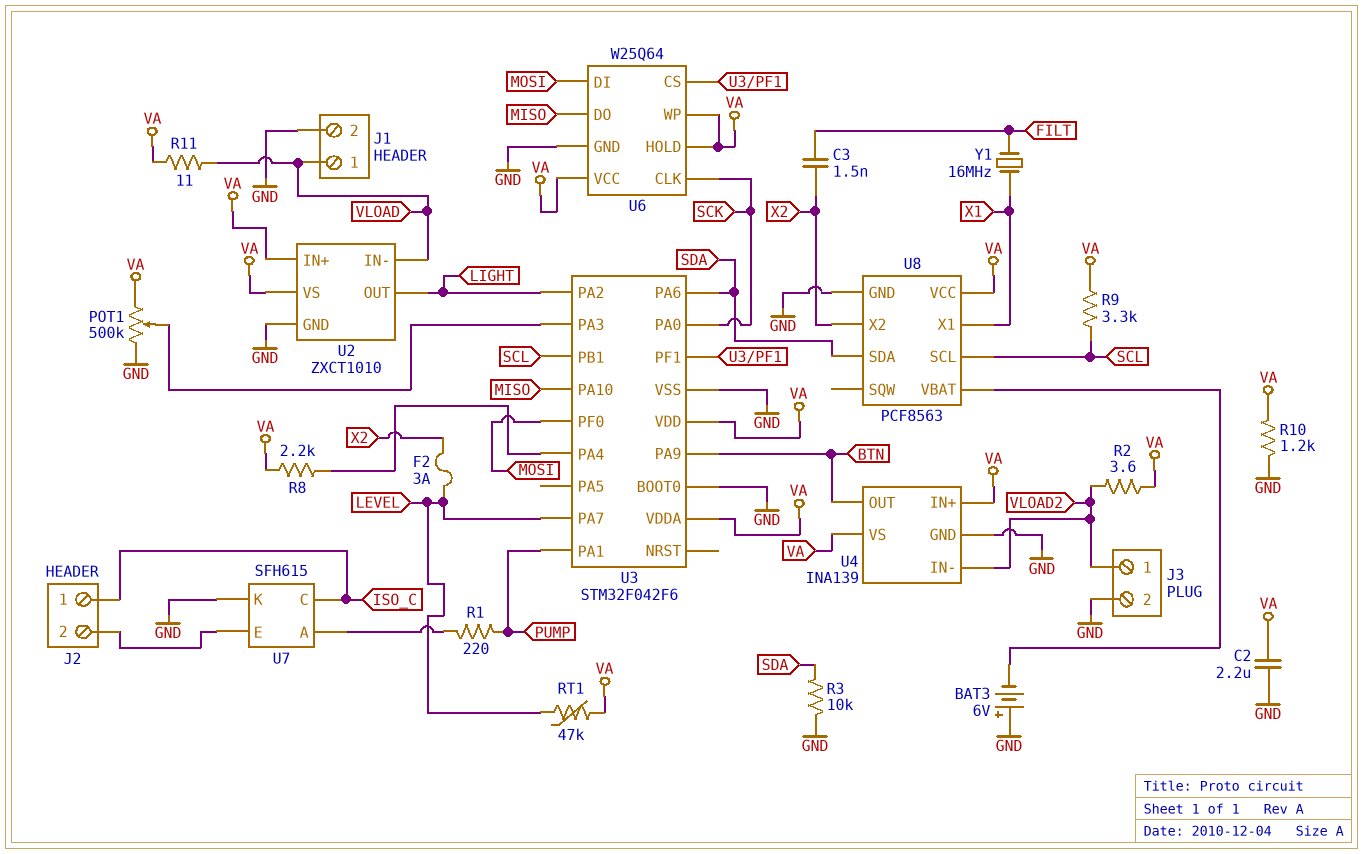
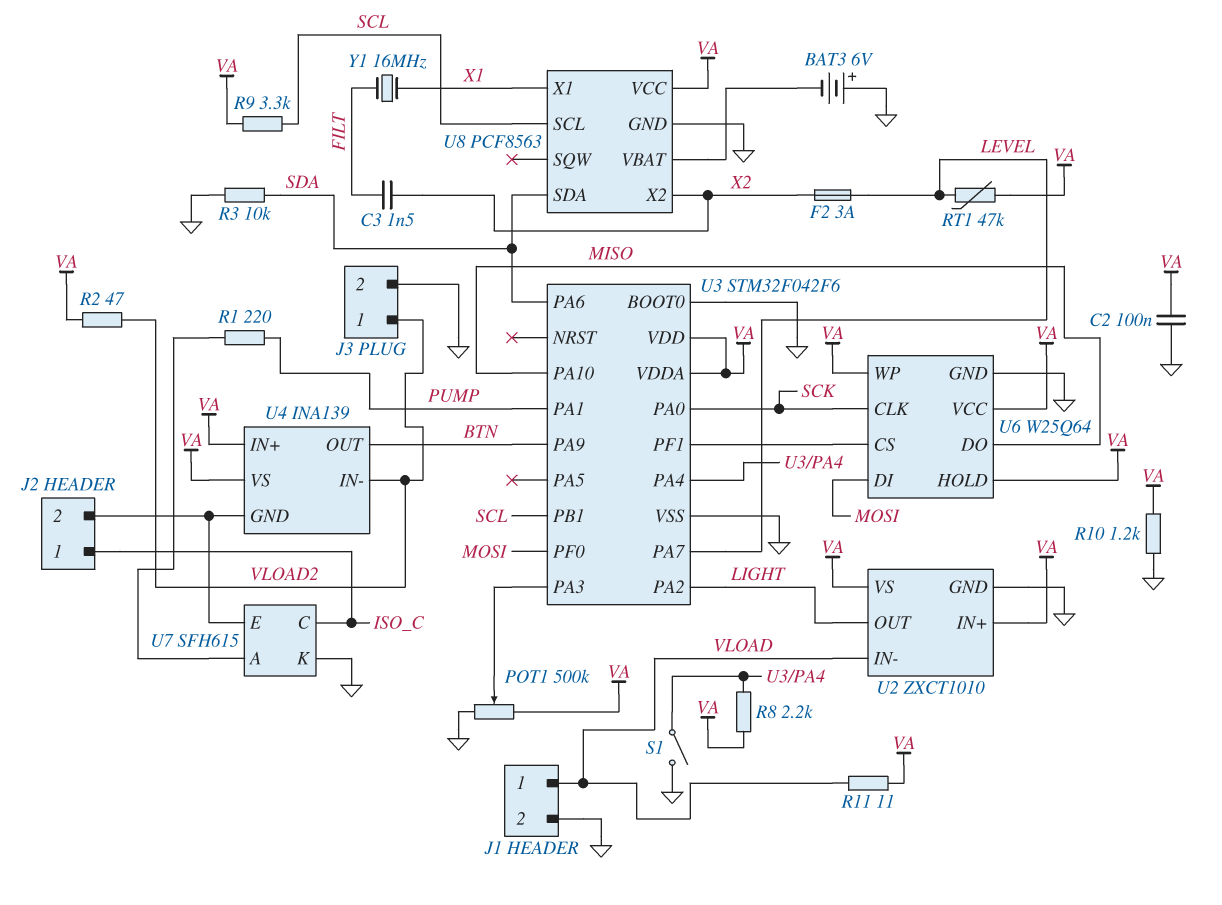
C2: 2.2uF (GND, VA) -> 100nF (GND, VA)
R2: 3.6 (VA, VLOAD2) -> 47 (VA, VLOAD2)
S1: none -> switch (GND, U3/PA4)
U4 pin GND: GND -> J2/2

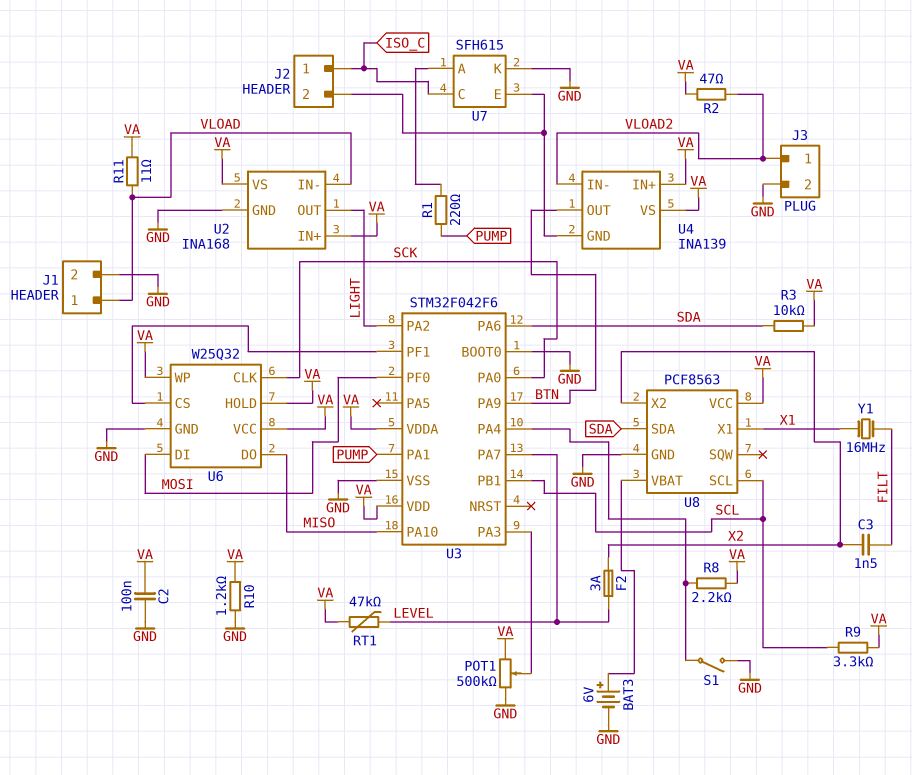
BAT3: 6V (plus GND, minus U8/VBAT) -> 6V (plus U8/VBAT, minus GND)
R3: 10k (GND, SDA) -> 10k (SDA, VA)
U2: ZXCT1010 -> INA168
U6: W25Q64 -> W25Q32

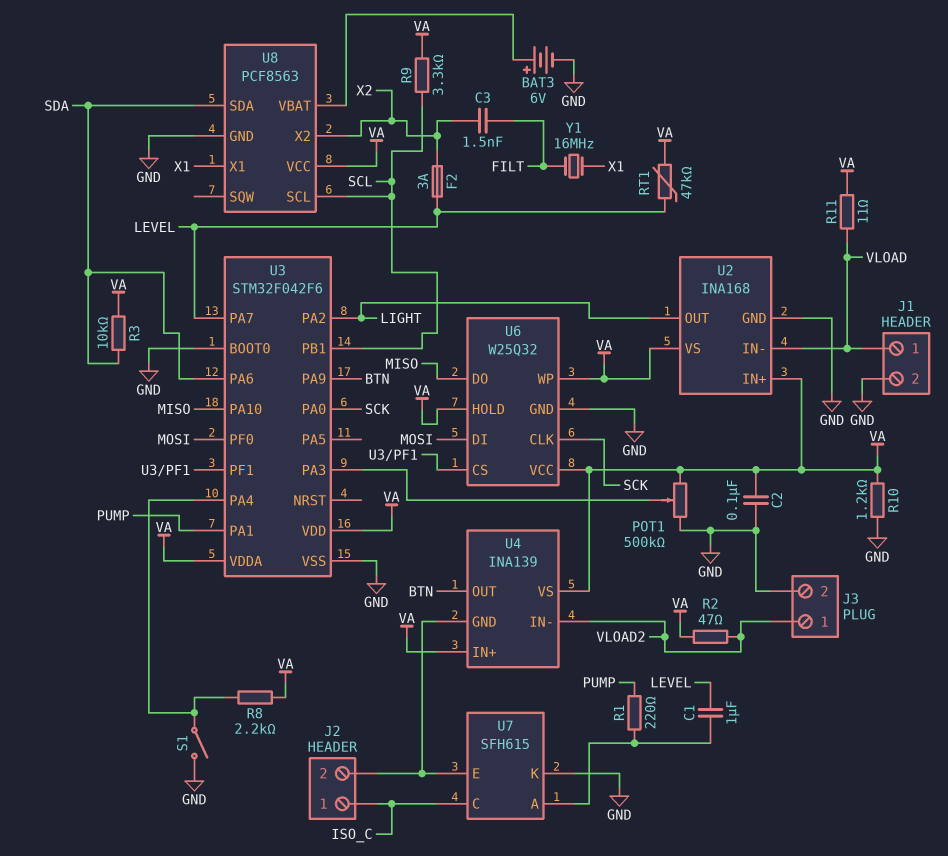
C1: none -> 1uF (LEVEL, U7/A)

